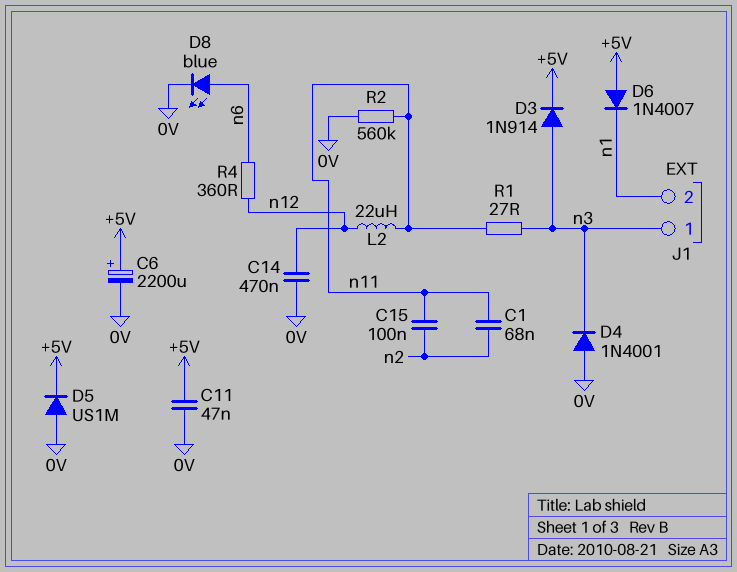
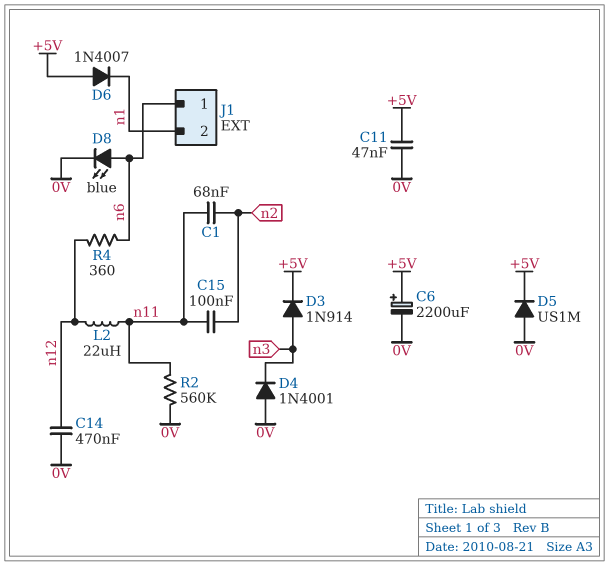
J1 pin 1: n3 -> n6
R1: 27 (n3, n11) -> none

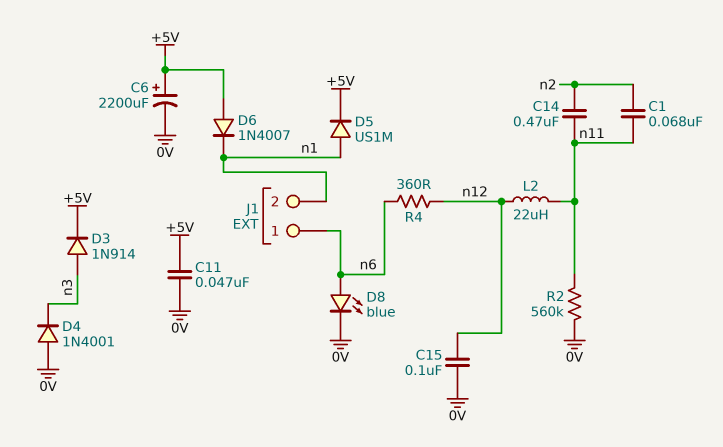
C14: 470nF (0V, n12) -> 470nF (n2, n11)
C15: 100nF (n2, n11) -> 100nF (0V, n12)
D5: diode US1M (A 0V, K +5V) -> diode US1M (A n1, K +5V)

